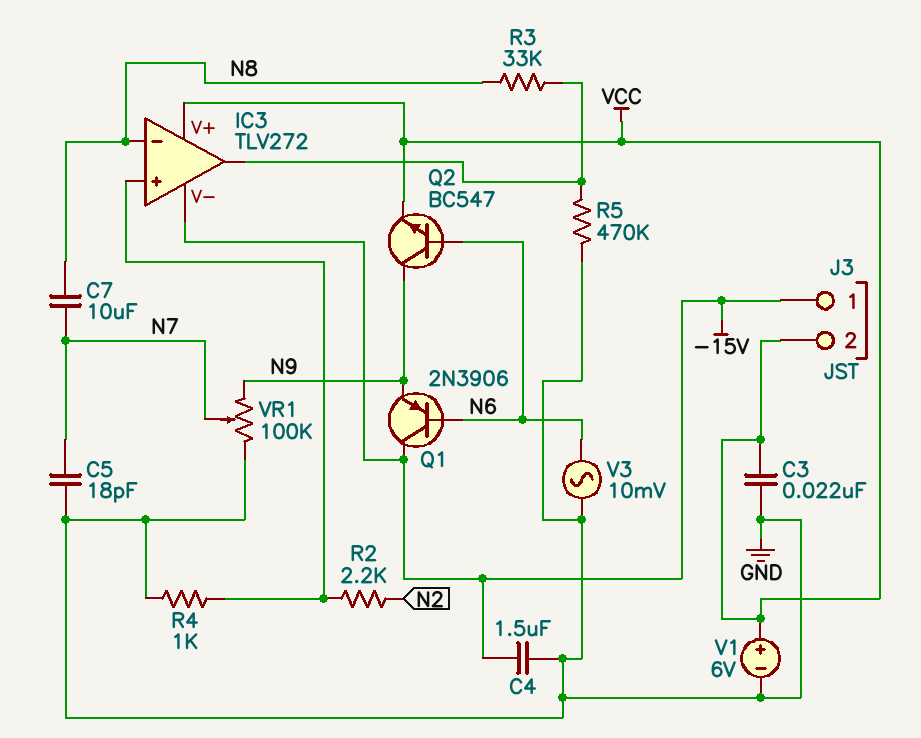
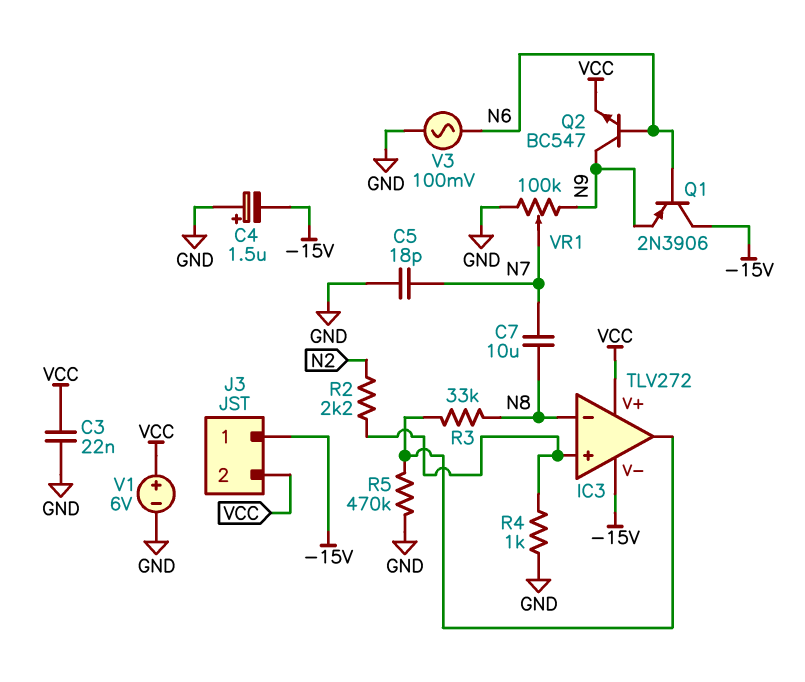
C4: 1.5uF (-15V, GND) -> 1.5uF (plus GND, minus -15V)
V3: AC 10mV (GND, N6) -> AC 100mV (GND, N6)

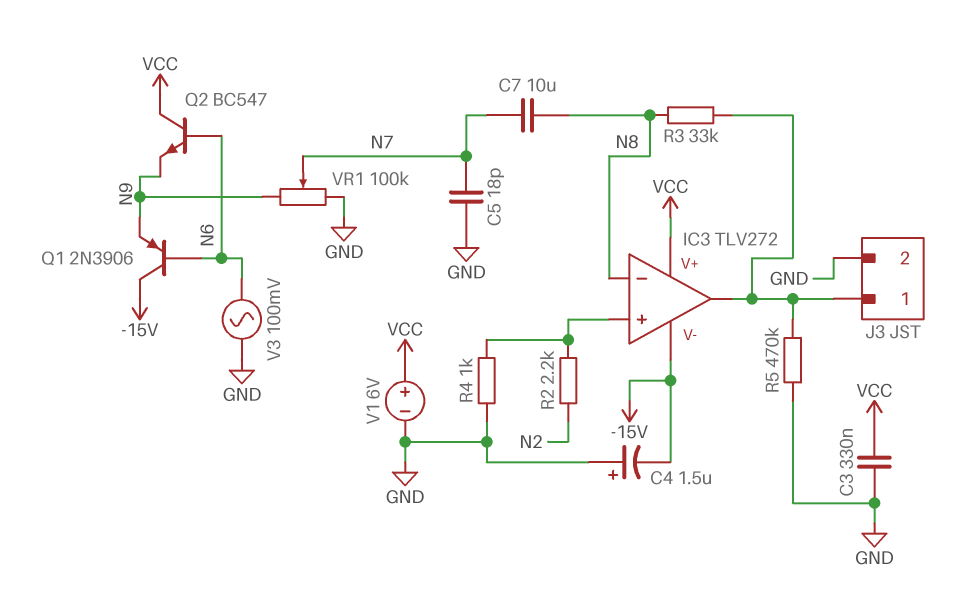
C3: 22nF (GND, VCC) -> 330nF (GND, VCC)
J3 pin 1: -15V -> IC3/out
J3 pin 2: VCC -> GND
Q2: NPN BC547 (B N6, C N9, E VCC) -> NPN BC547 (B N6, C VCC, E N9)

